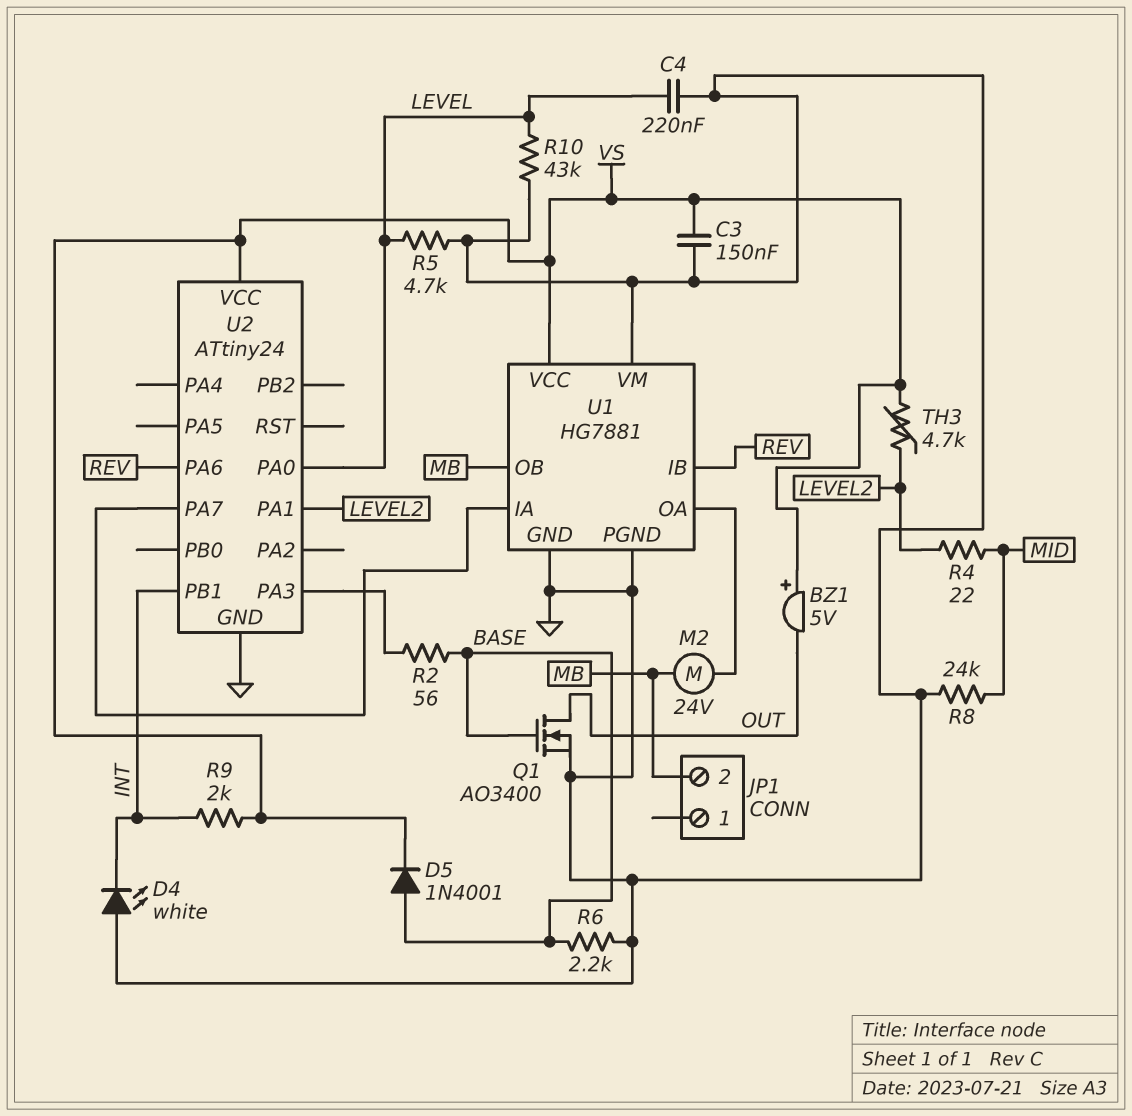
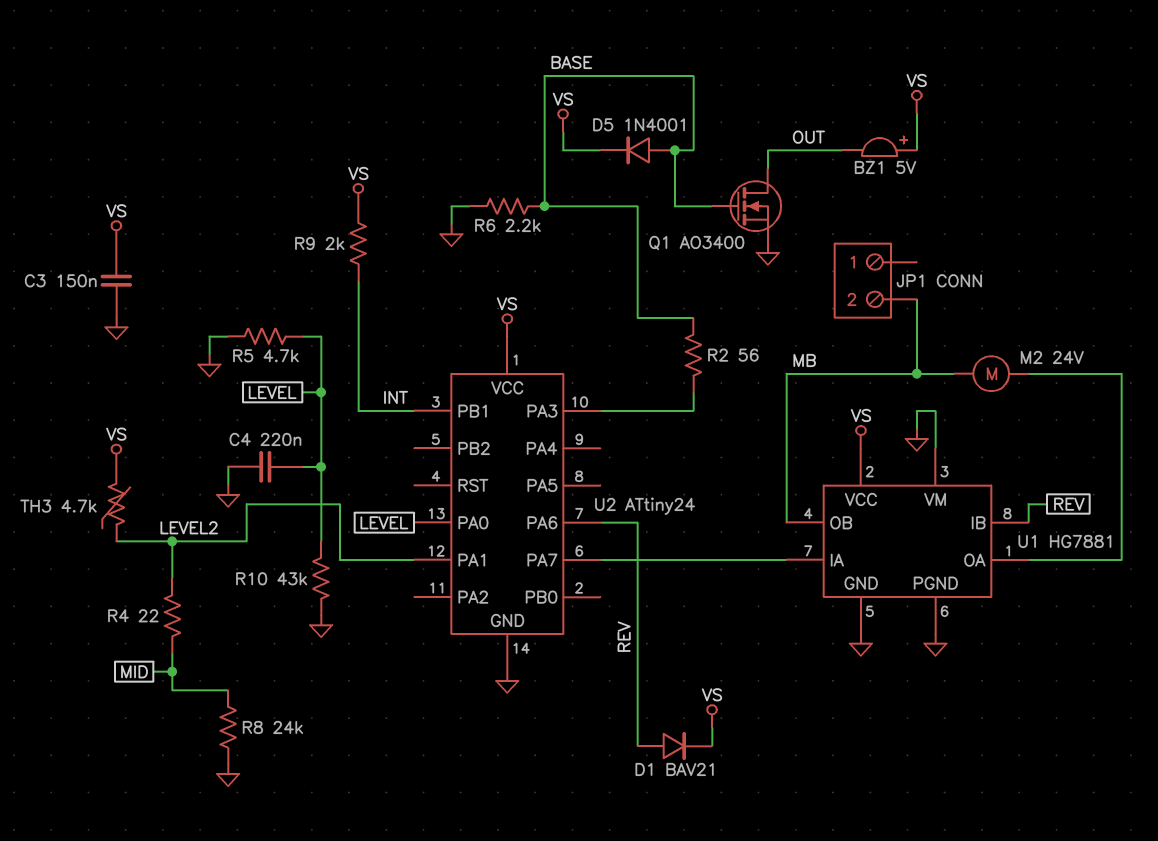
D1: none -> diode BAV21 (A REV, K VS)
D4: LED white (A GND, K INT) -> none

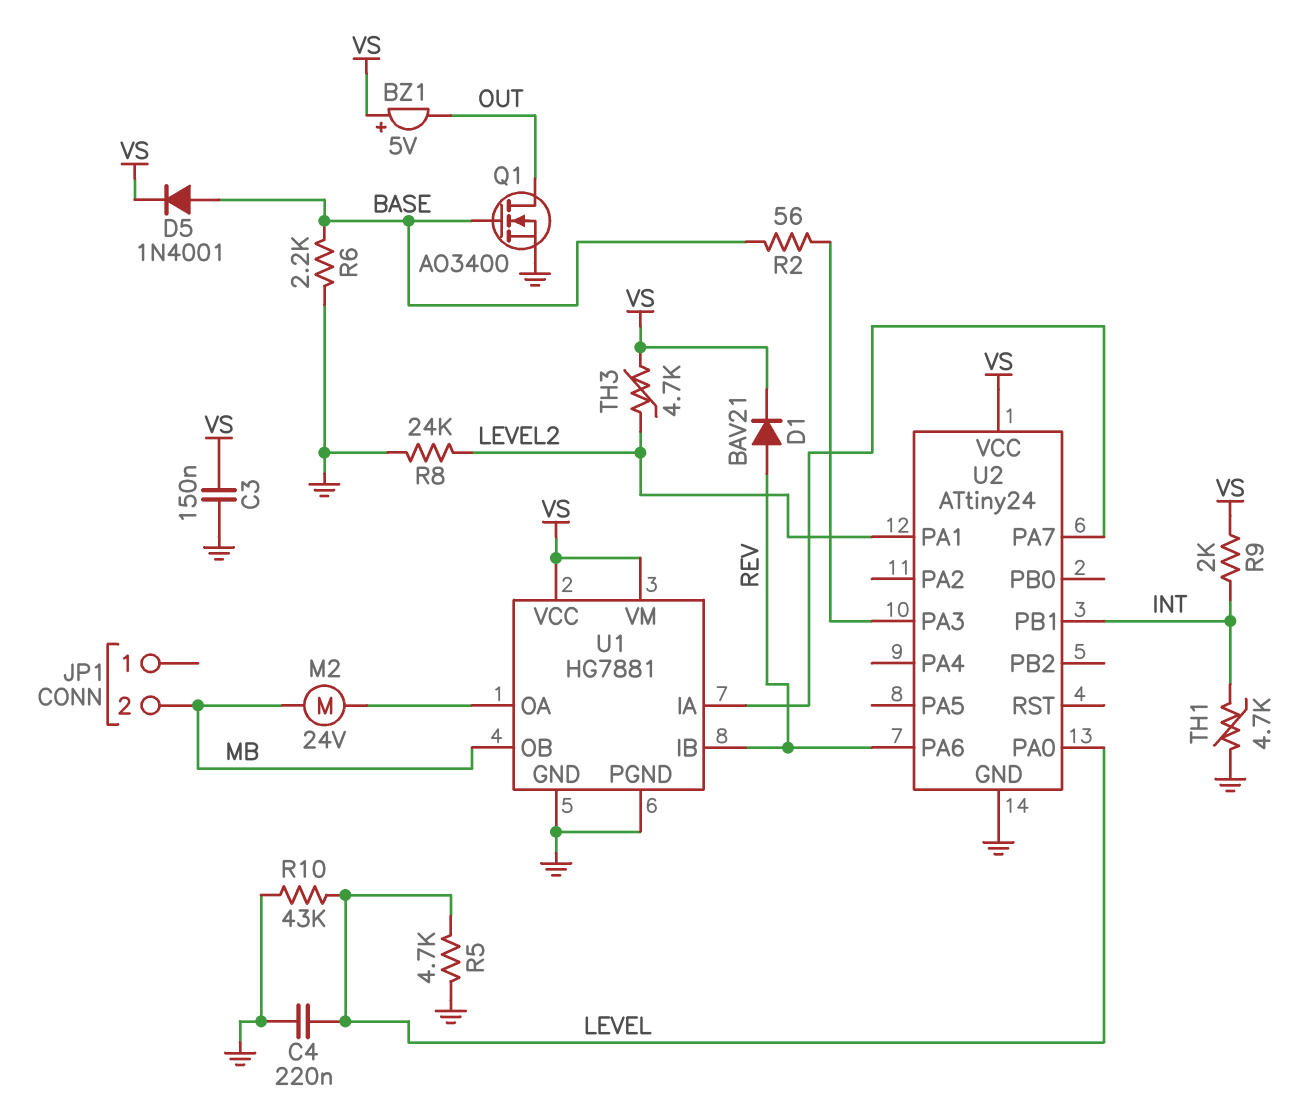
R4: 22 (LEVEL2, MID) -> none
R8: 24k (GND, MID) -> 24k (GND, LEVEL2)
TH1: none -> 4.7k (GND, INT)
U1 pin VM: GND -> VS

